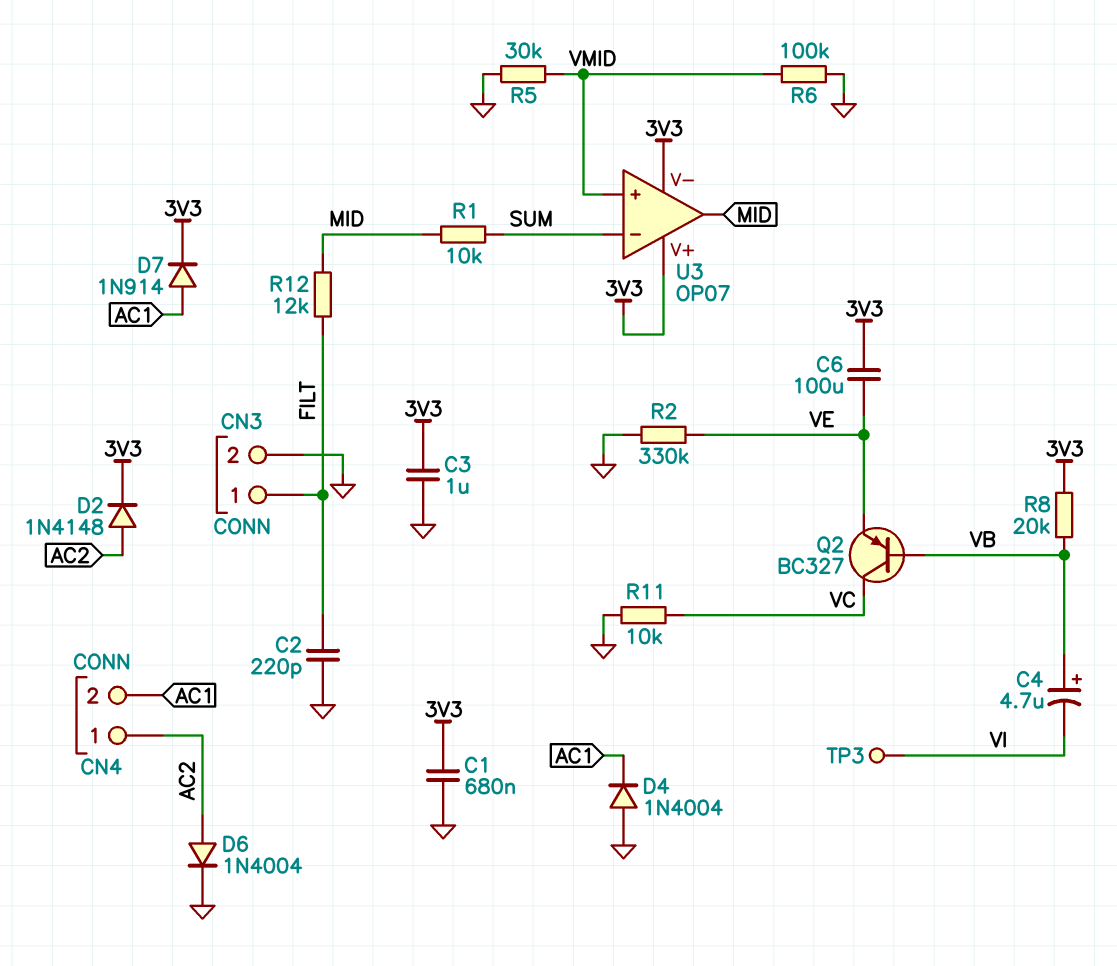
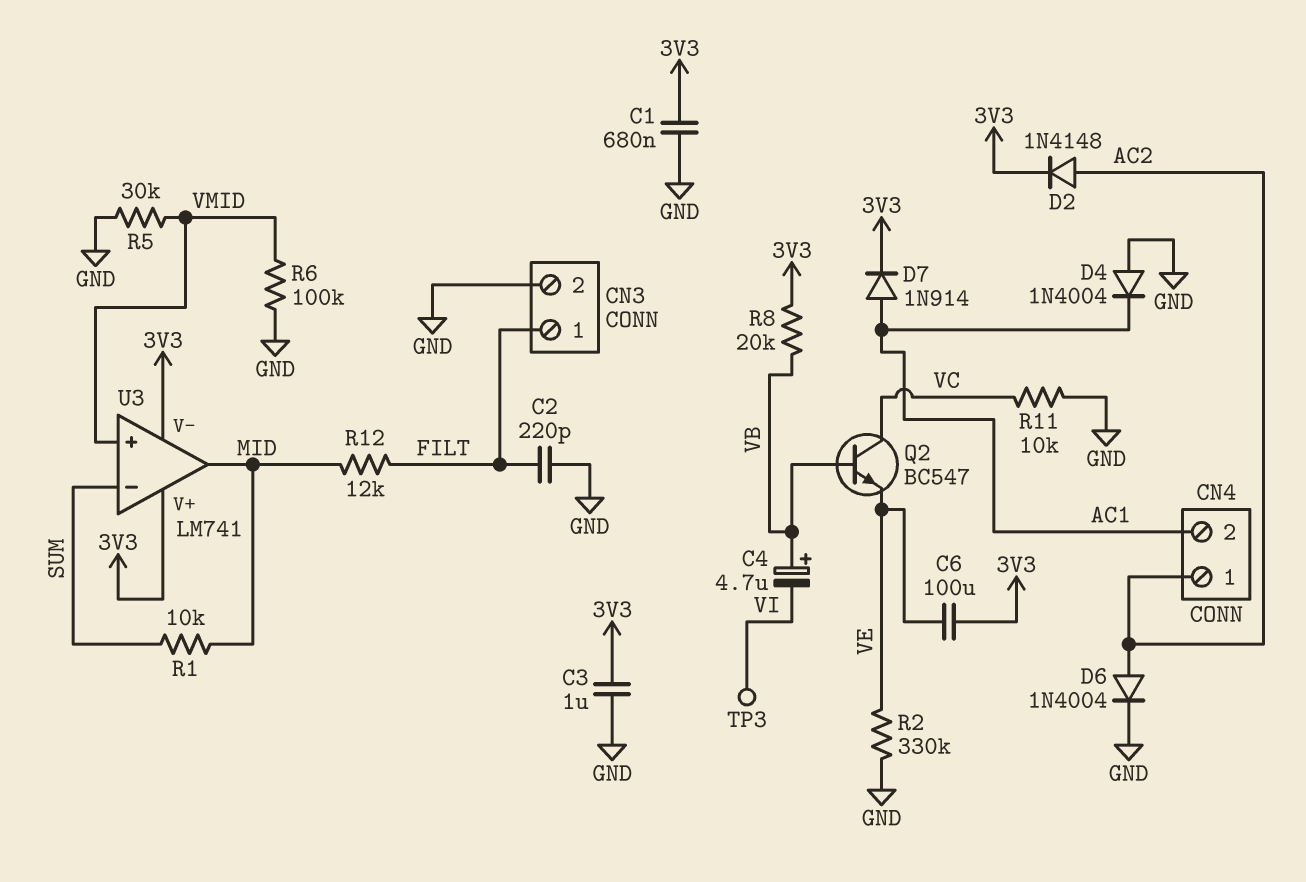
Q2: PNP BC327 (B VB, C VC, E VE) -> NPN BC547 (B VB, C VC, E VE)
U3: OP07 -> LM741

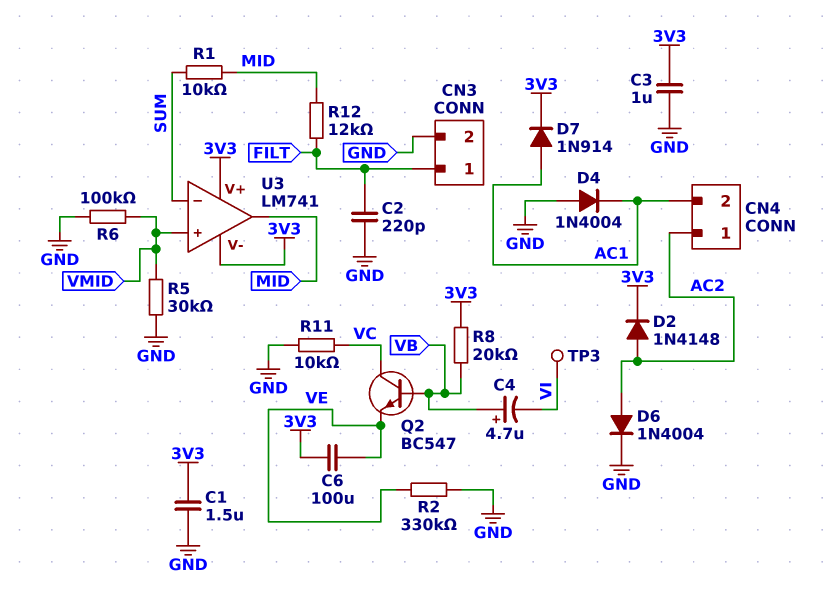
C1: 680nF (3V3, GND) -> 1.5uF (3V3, GND)

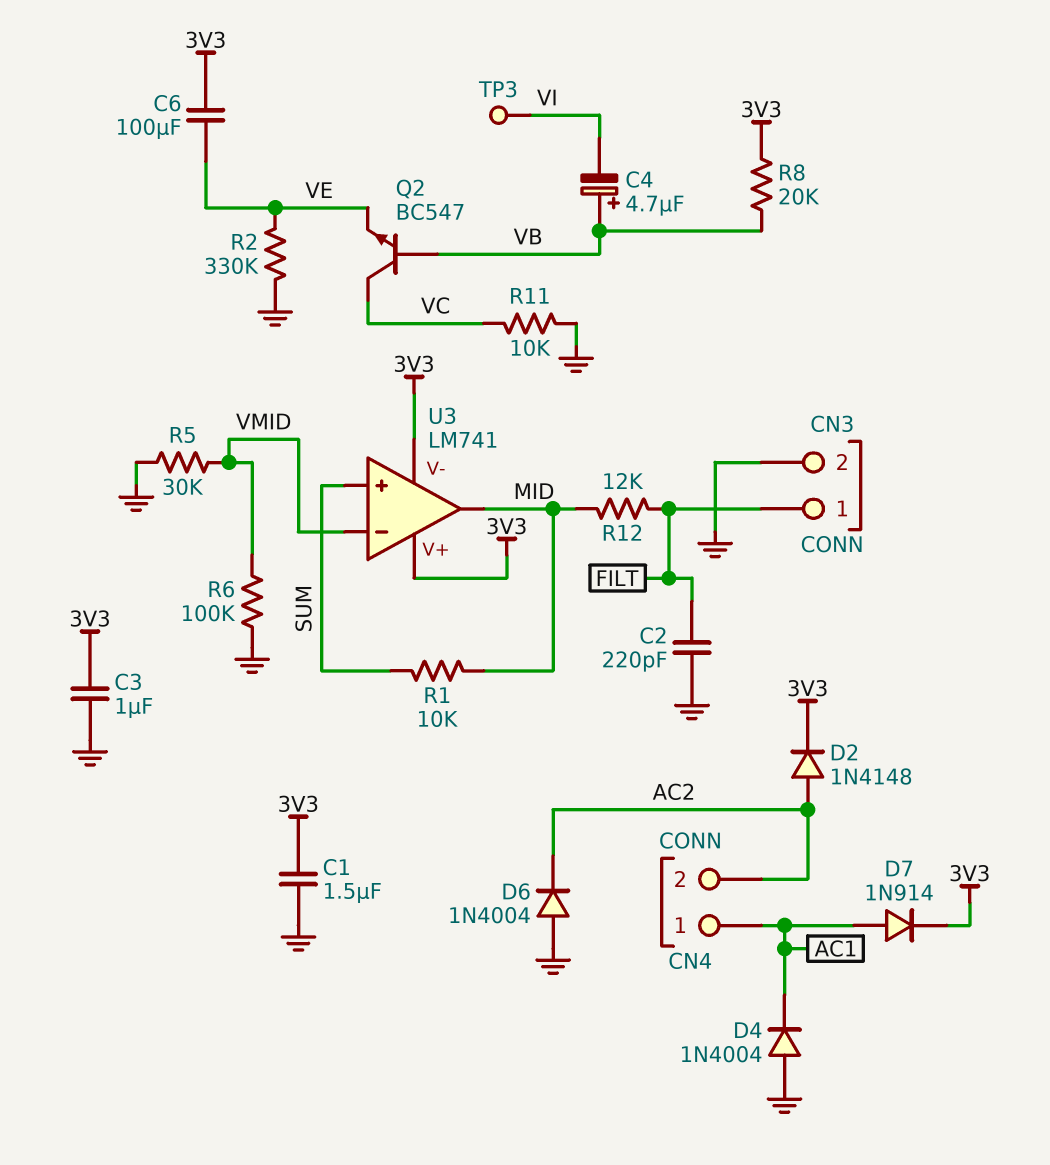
CN4 pin 1: AC2 -> AC1
CN4 pin 2: AC1 -> AC2
D6: diode 1N4004 (A AC2, K GND) -> diode 1N4004 (A GND, K AC2)
U3 pin in+: VMID -> SUM
U3 pin in-: SUM -> VMID

